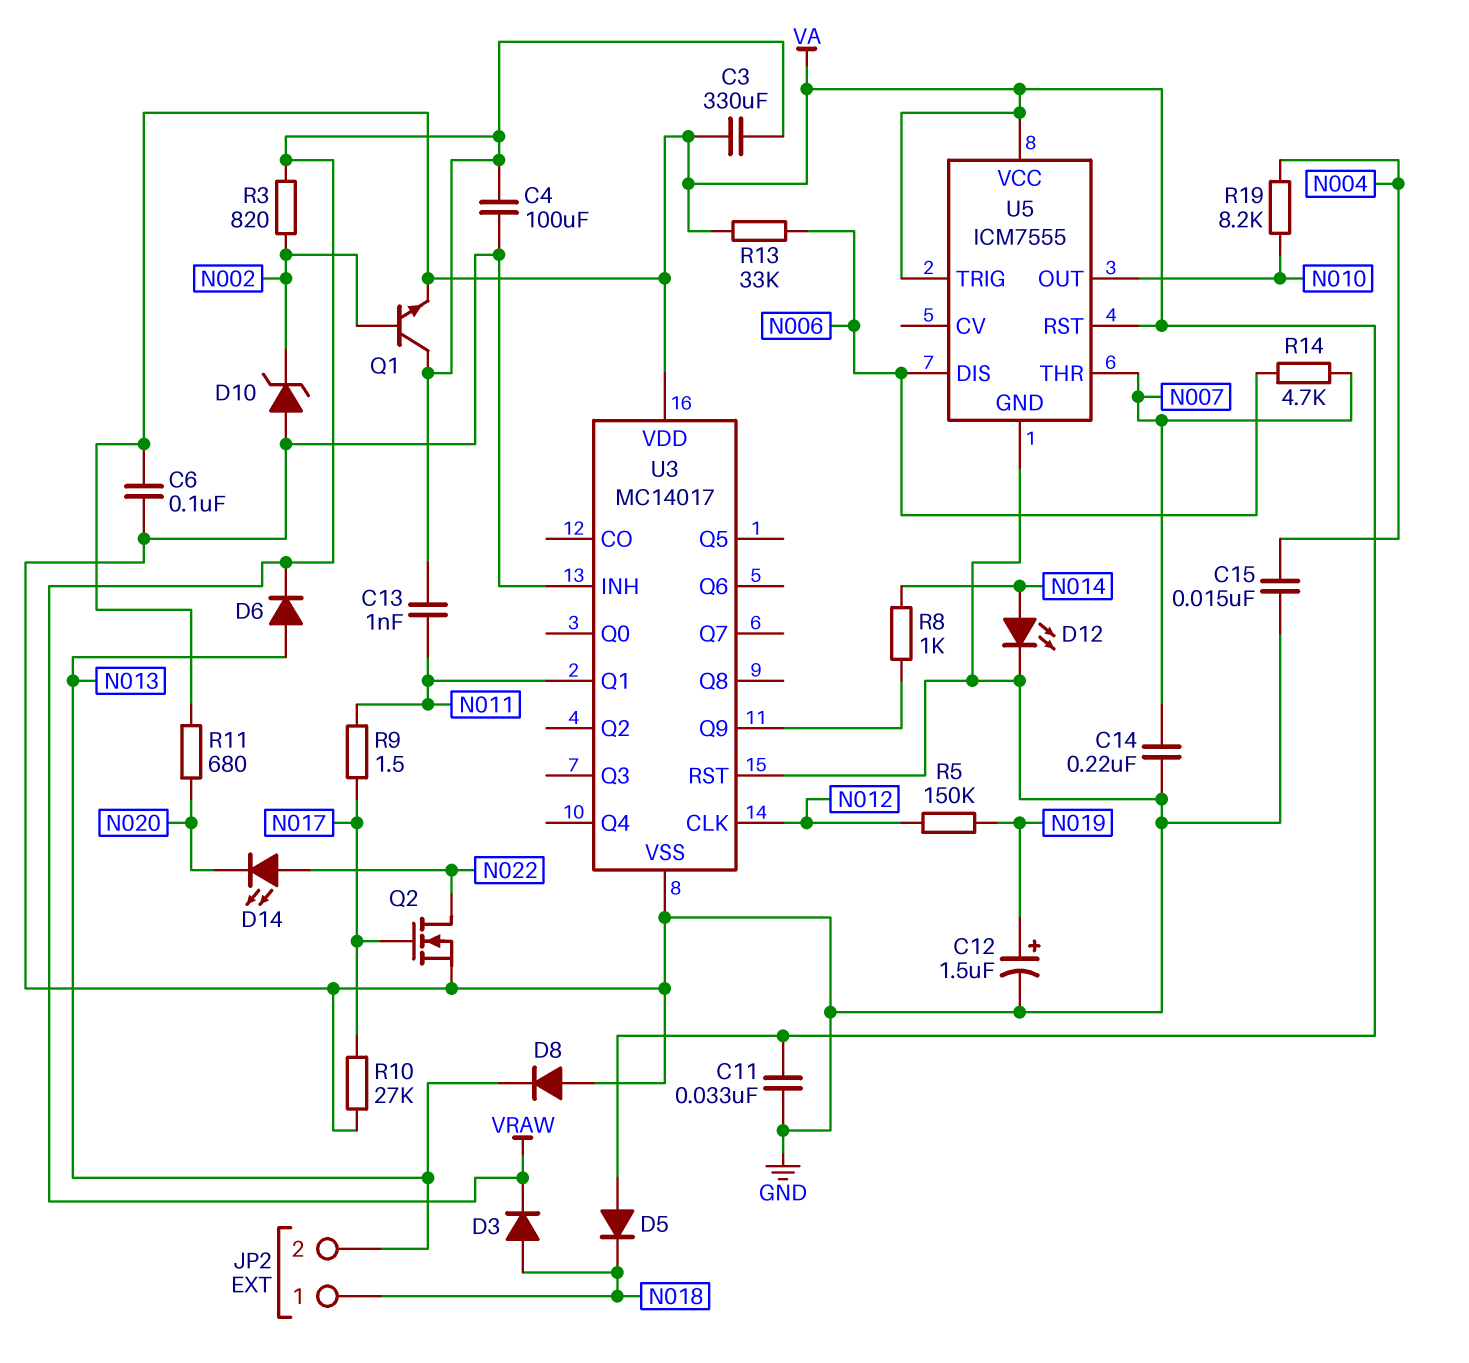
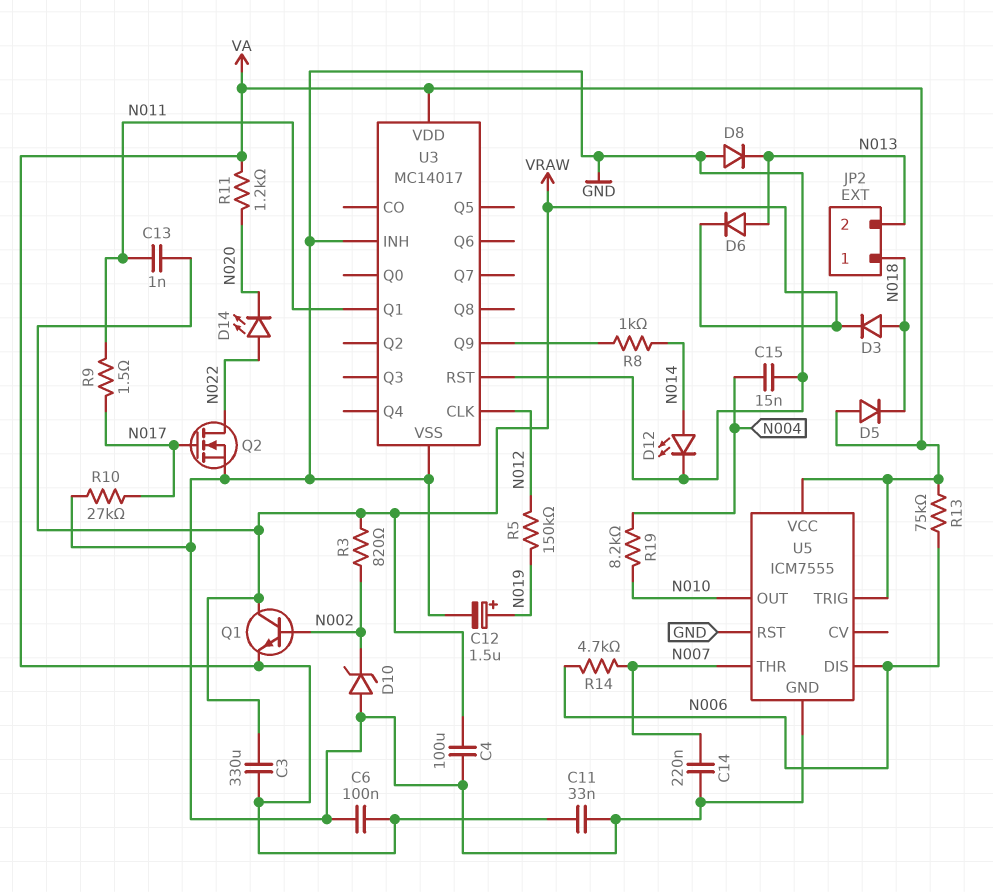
R11: 680 (N020, VA) -> 1.2k (N020, VA)
R13: 33k (N006, VA) -> 75k (N006, VA)
U5 pin RST: VA -> GND

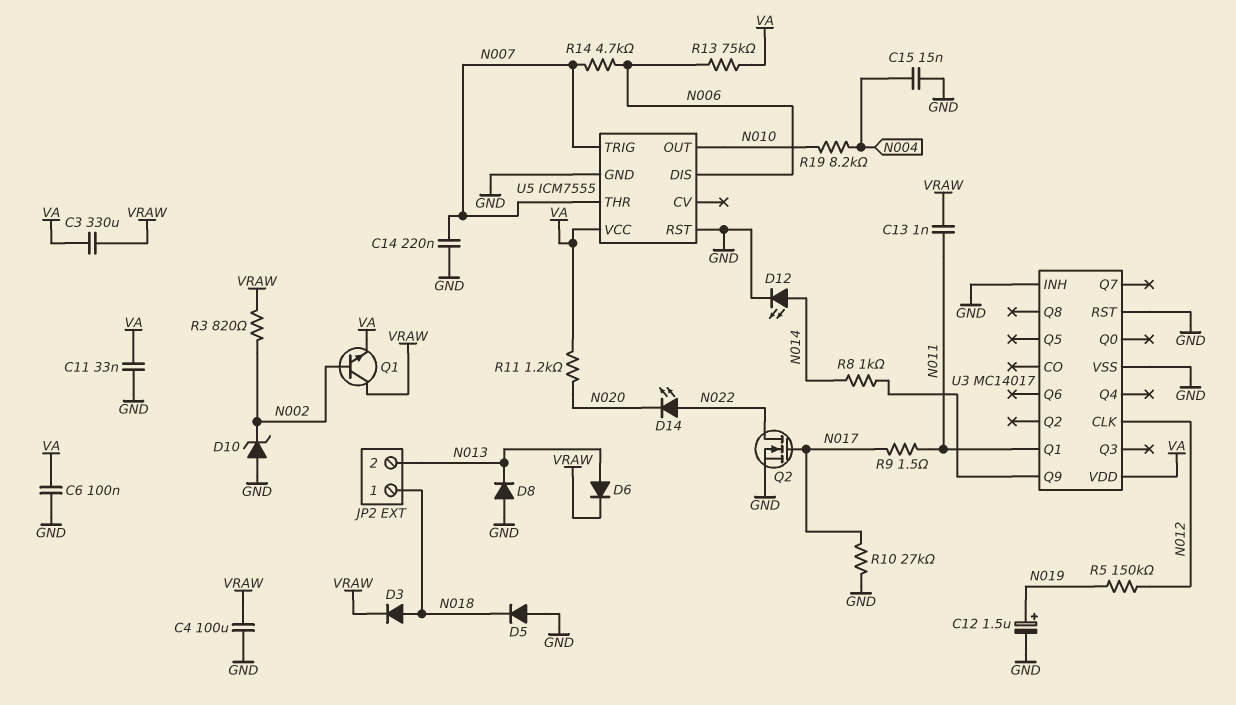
D5: diode (A VA, K N018) -> diode (A GND, K N018)
U5 pin TRIG: VA -> N007

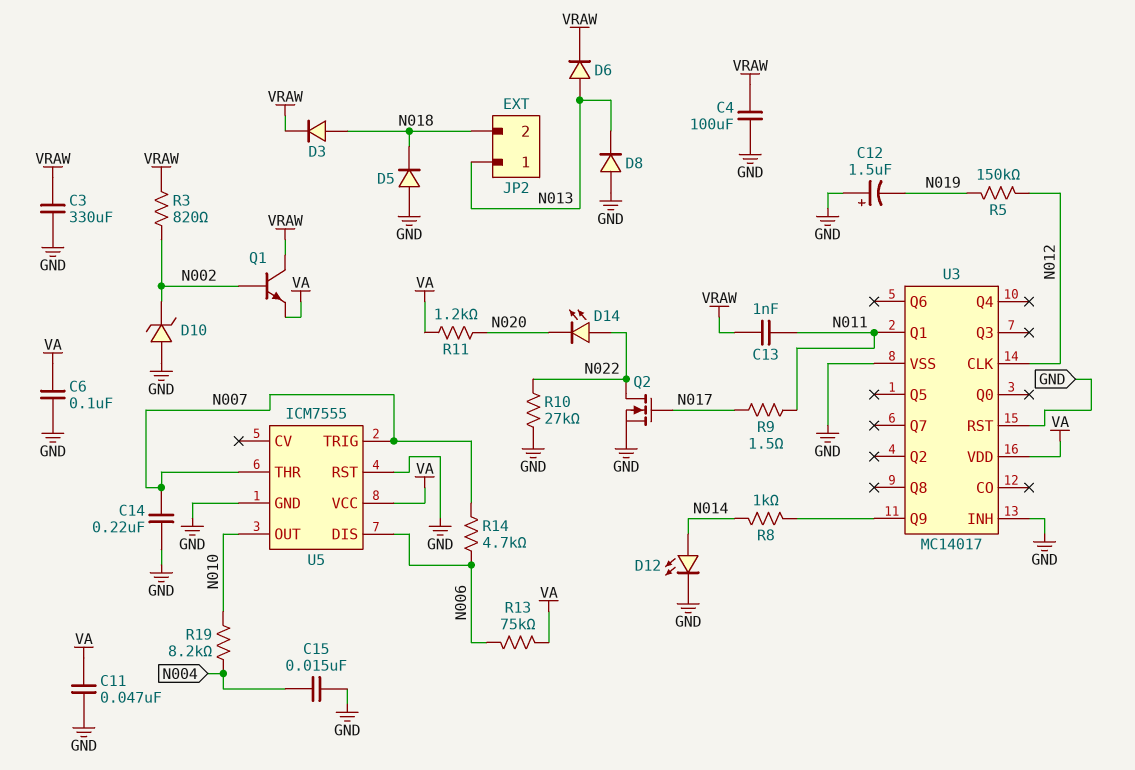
C3: 330uF (VA, VRAW) -> 330uF (GND, VRAW)
C11: 33nF (GND, VA) -> 47nF (GND, VA)
C12: 1.5uF (plus N019, minus GND) -> 1.5uF (plus GND, minus N019)
JP2 pin 1: N018 -> N013
JP2 pin 2: N013 -> N018
R10: 27k (GND, N017) -> 27k (GND, N022)

